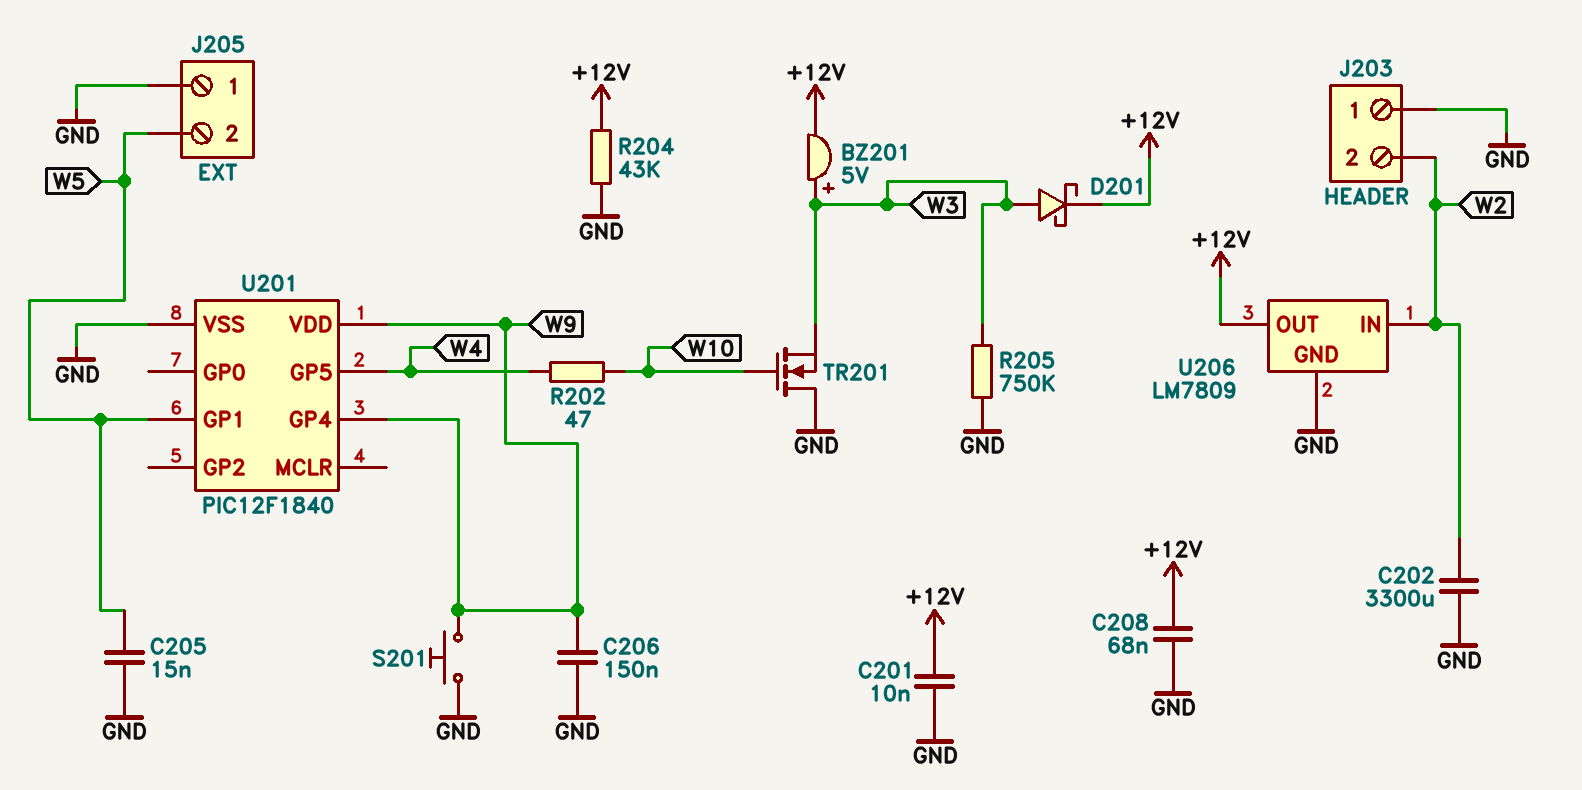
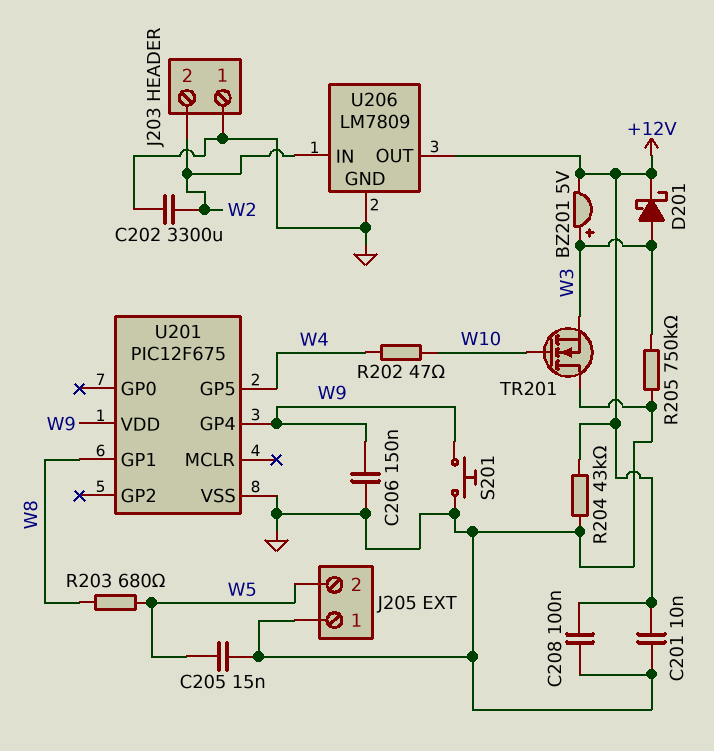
C208: 68nF (+12V, GND) -> 100nF (+12V, GND)
R203: none -> 680 (W5, W8)
U201: PIC12F1840 -> PIC12F675
U201 pin GP1: W5 -> W8

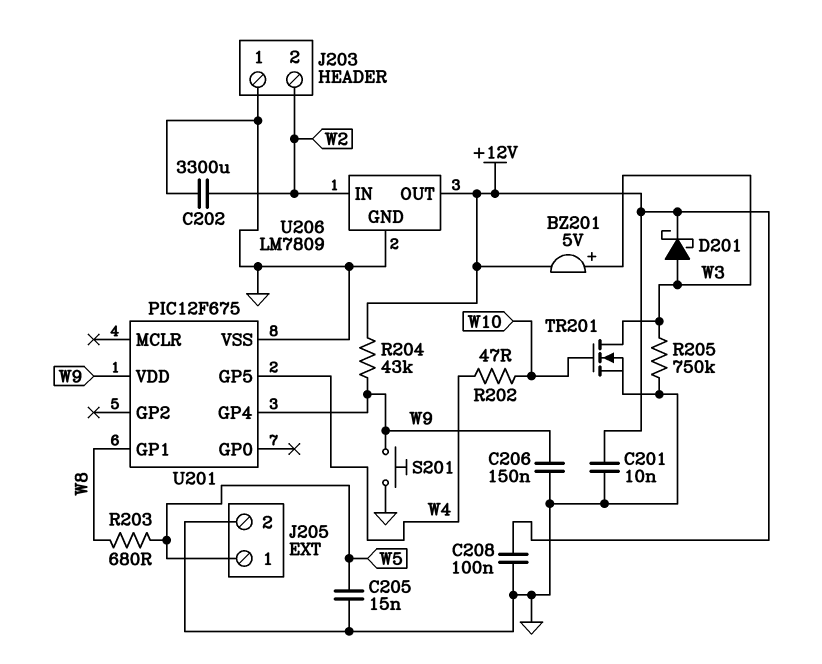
J205 pin 1: GND -> W5
J205 pin 2: W5 -> GND
R204: 43k (+12V, GND) -> 43k (+12V, W9)
TR201: NMOS (G W10, D GND, S W3) -> NMOS (G W10, D W3, S GND)

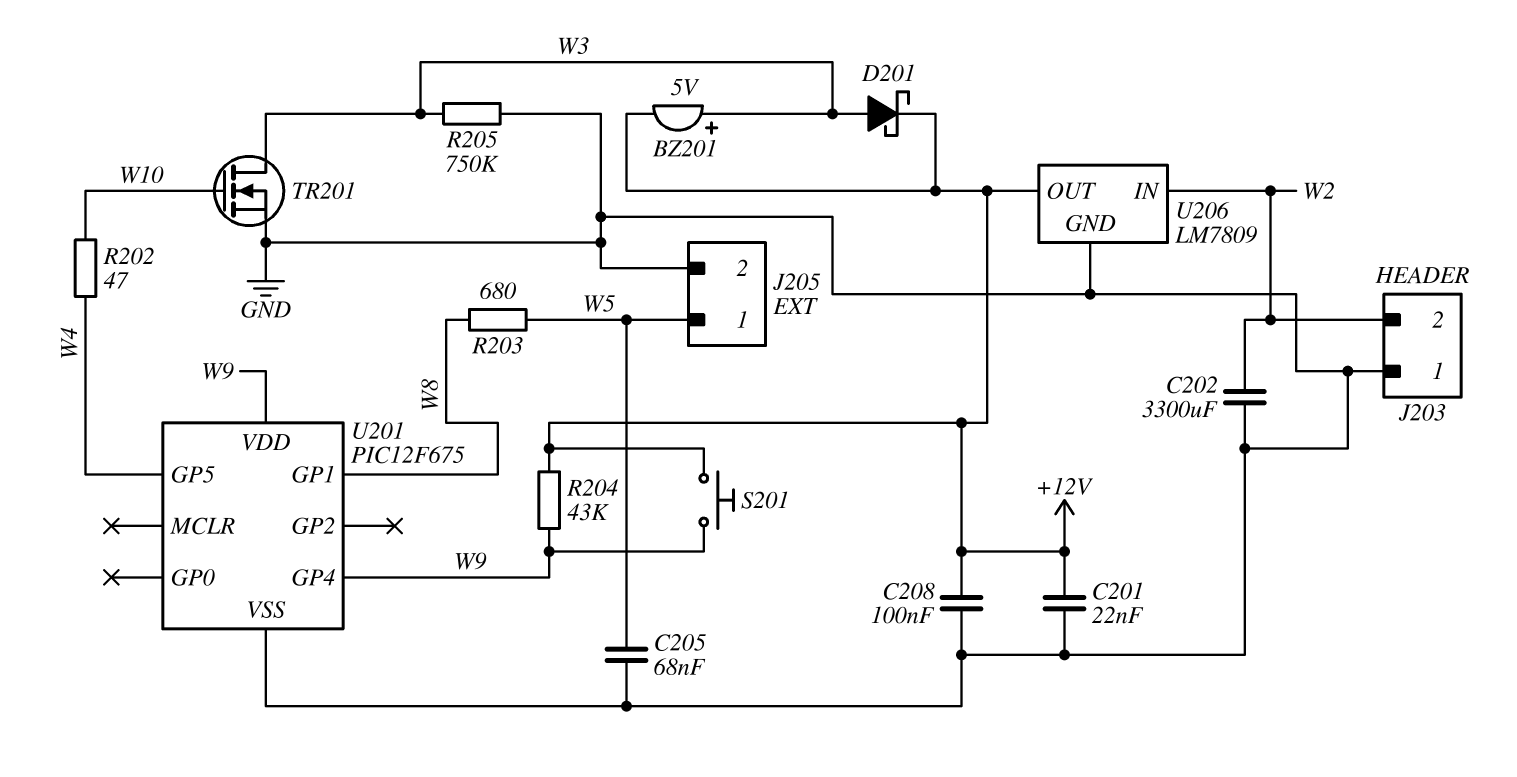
C201: 10nF (+12V, GND) -> 22nF (+12V, GND)
C205: 15nF (GND, W5) -> 68nF (GND, W5)
C206: 150nF (GND, W9) -> none
S201: button (GND, W9) -> button (+12V, W9)

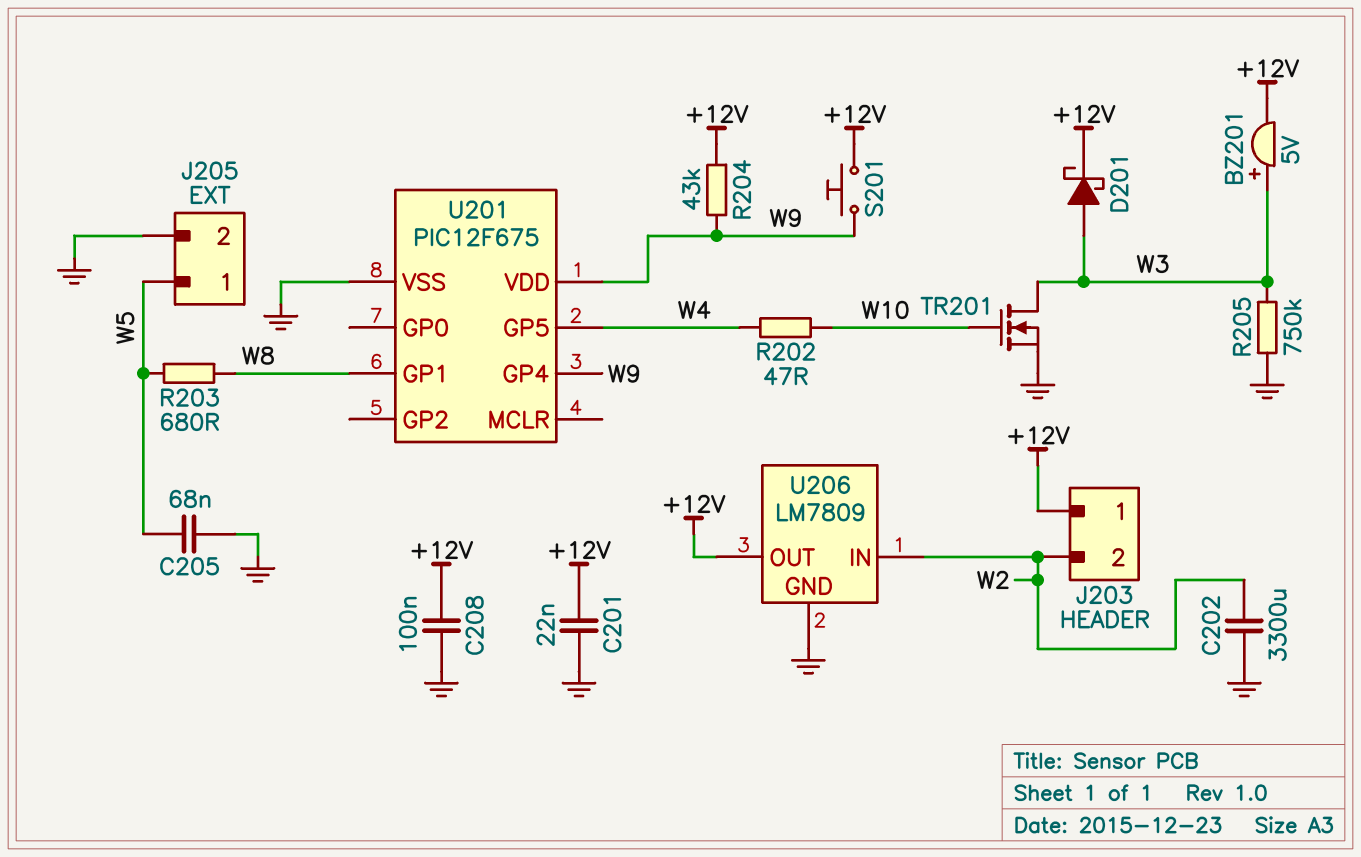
J203 pin 1: GND -> +12V

